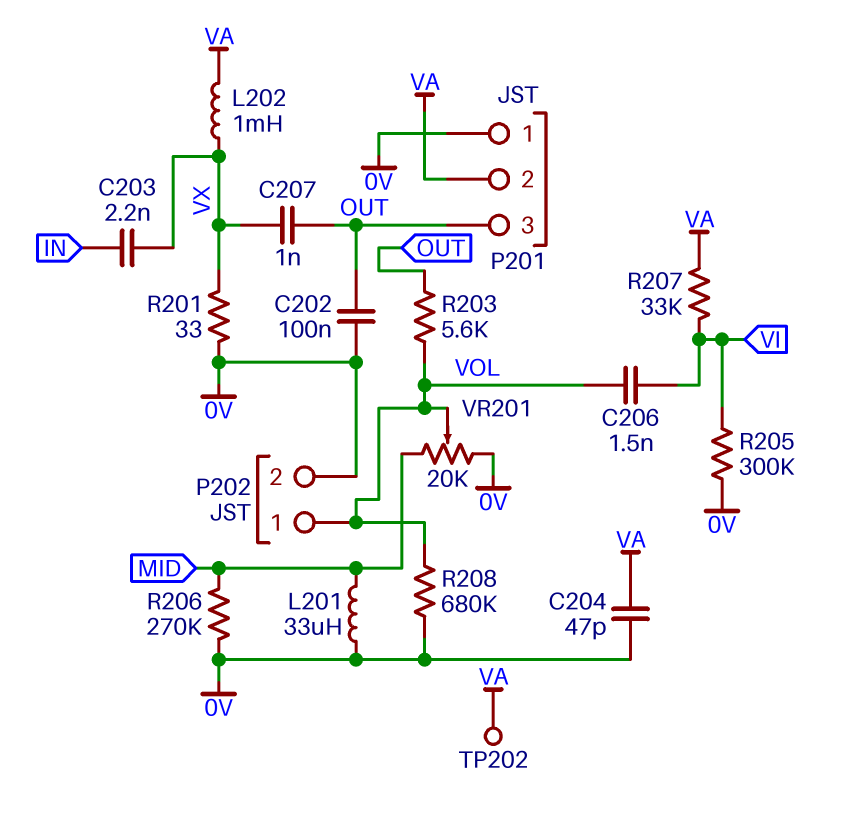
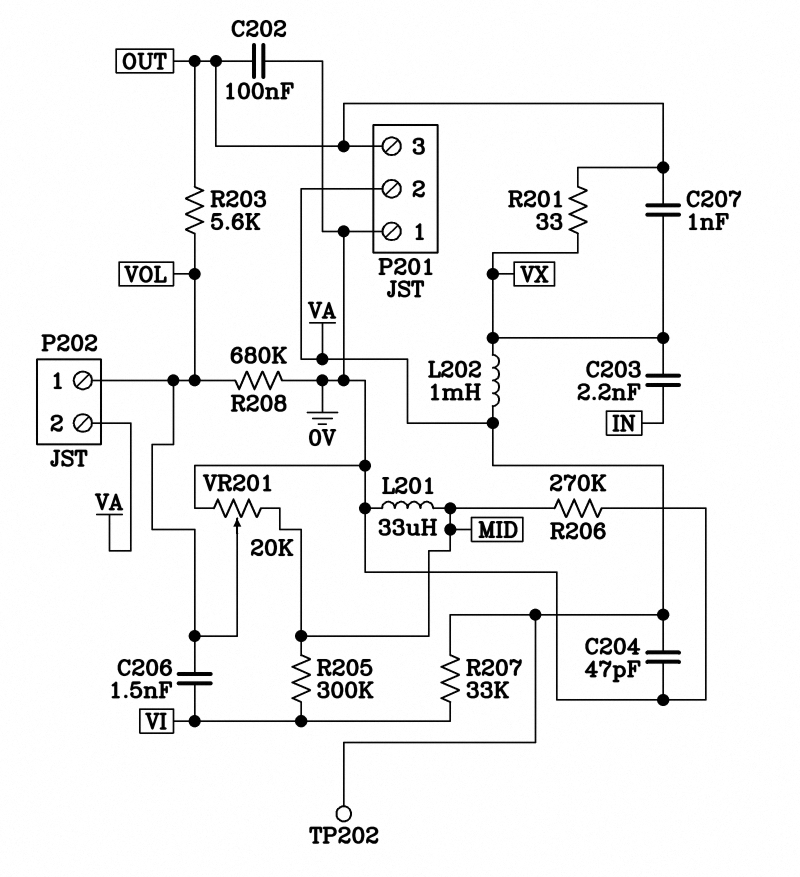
P202 pin 2: 0V -> VA
R201: 33 (0V, VX) -> 33 (OUT, VX)
R205: 300k (0V, VI) -> 300k (MID, VI)

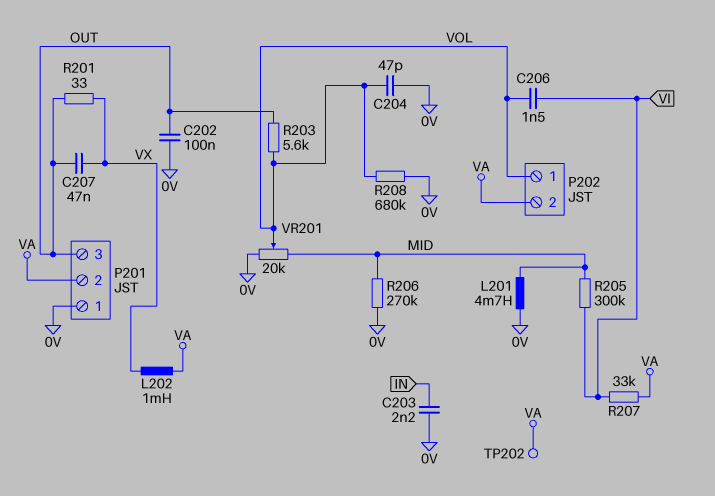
C203: 2.2nF (IN, VX) -> 2.2nF (0V, IN)
C204: 47pF (0V, VA) -> 47pF (0V, VOL)
C207: 1nF (OUT, VX) -> 47nF (OUT, VX)
L201: 33uH (0V, MID) -> 4.7mH (0V, MID)

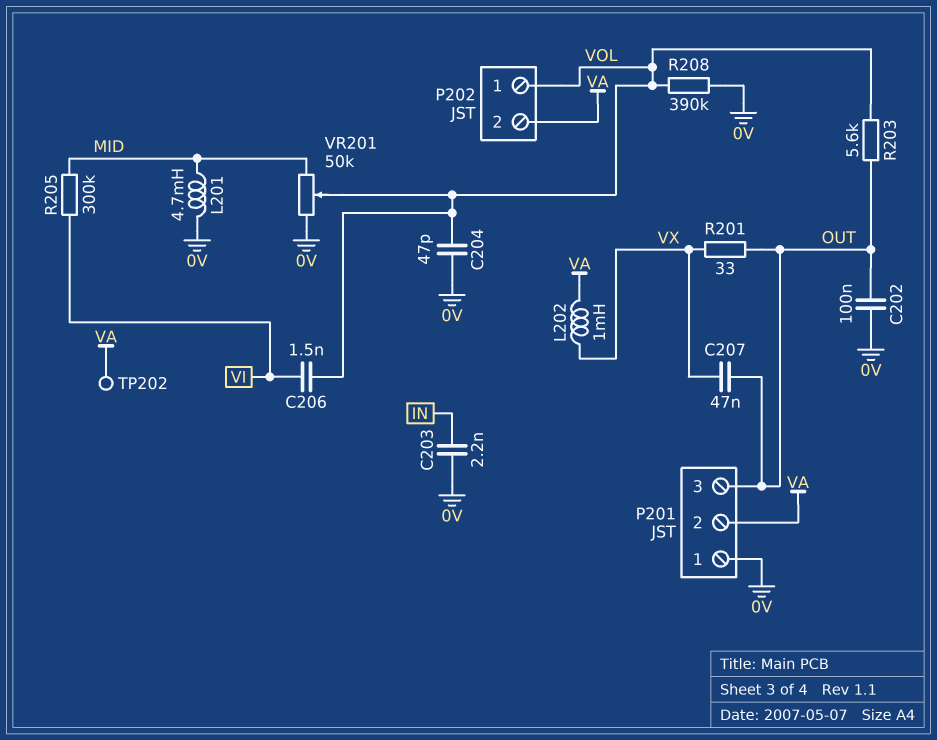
R206: 270k (0V, MID) -> none
R207: 33k (VA, VI) -> none
R208: 680k (0V, VOL) -> 390k (0V, VOL)
VR201: 20k (0V, MID, wiper VOL) -> 50k (0V, MID, wiper VOL)

